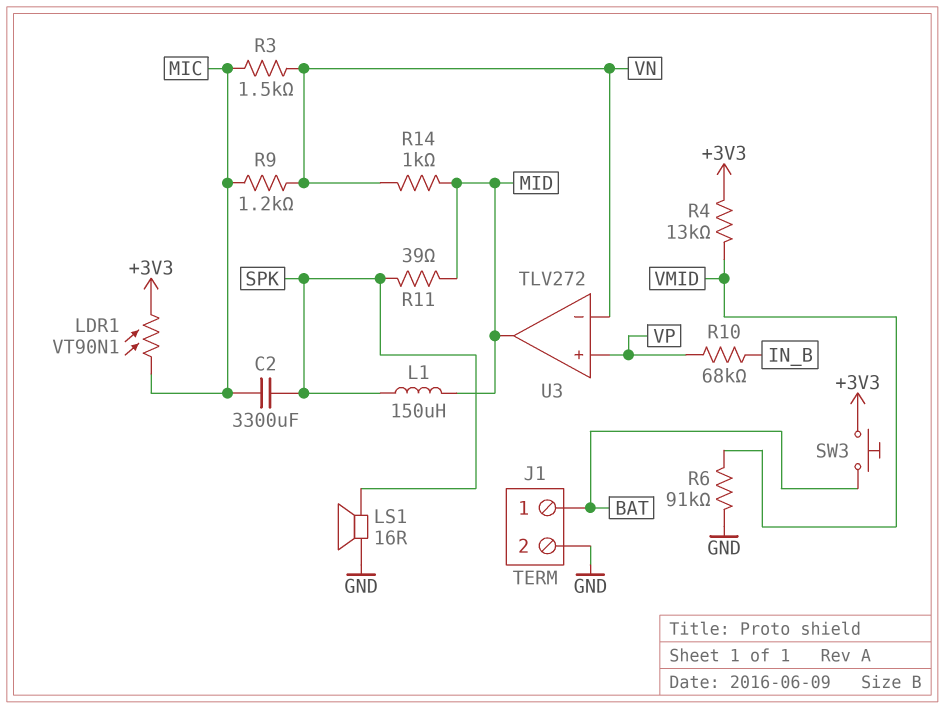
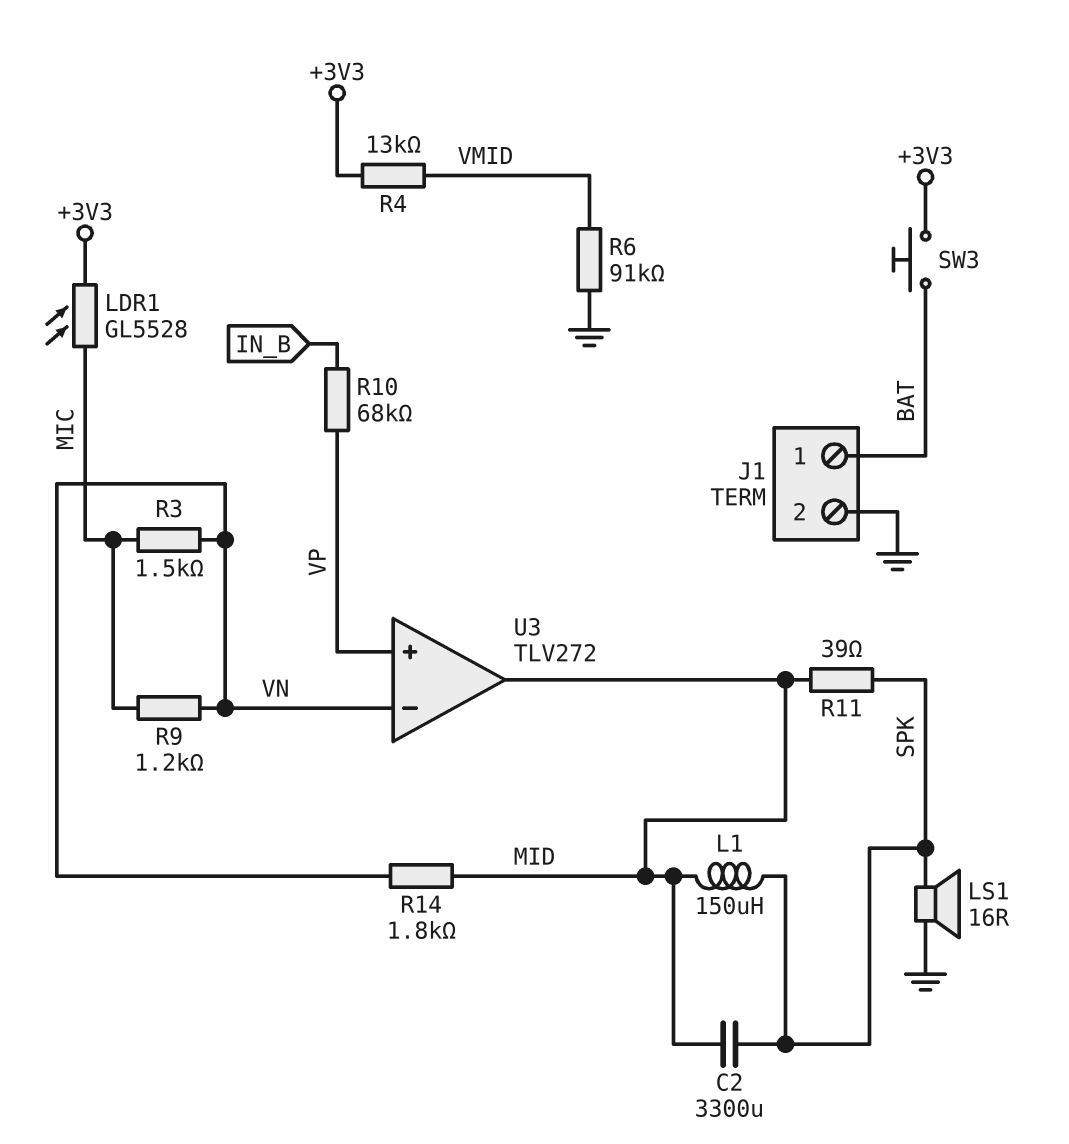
C2: 3300uF (MIC, SPK) -> 3300uF (MID, SPK)
LDR1: VT90N1 (+3V3, MIC) -> GL5528 (+3V3, MIC)
R14: 1k (MID, VN) -> 1.8k (MID, VN)

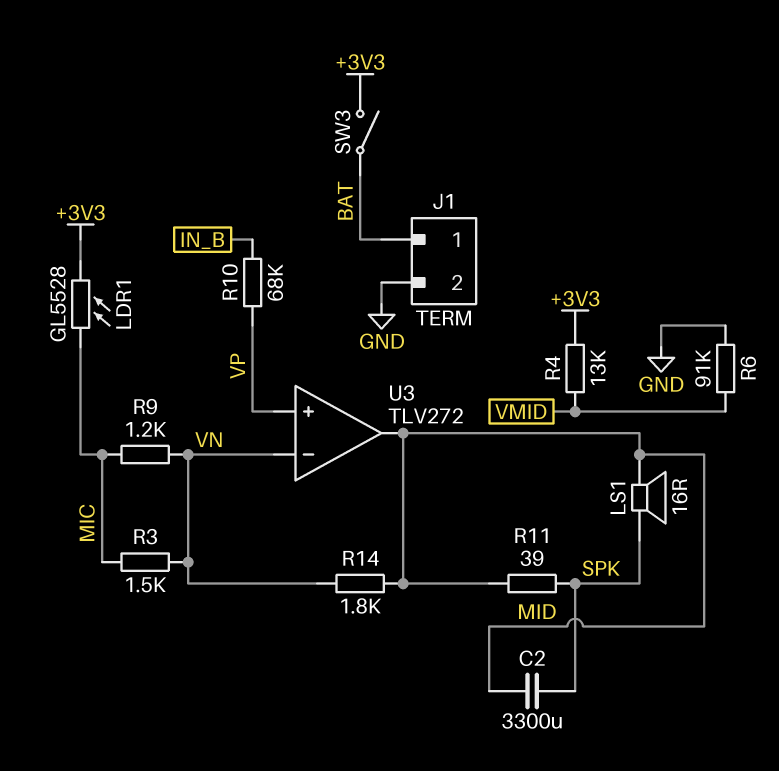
L1: 150uH (MID, SPK) -> none
LS1: speaker 16R (GND, SPK) -> speaker 16R (MID, SPK)
SW3: button (+3V3, BAT) -> switch (+3V3, BAT)

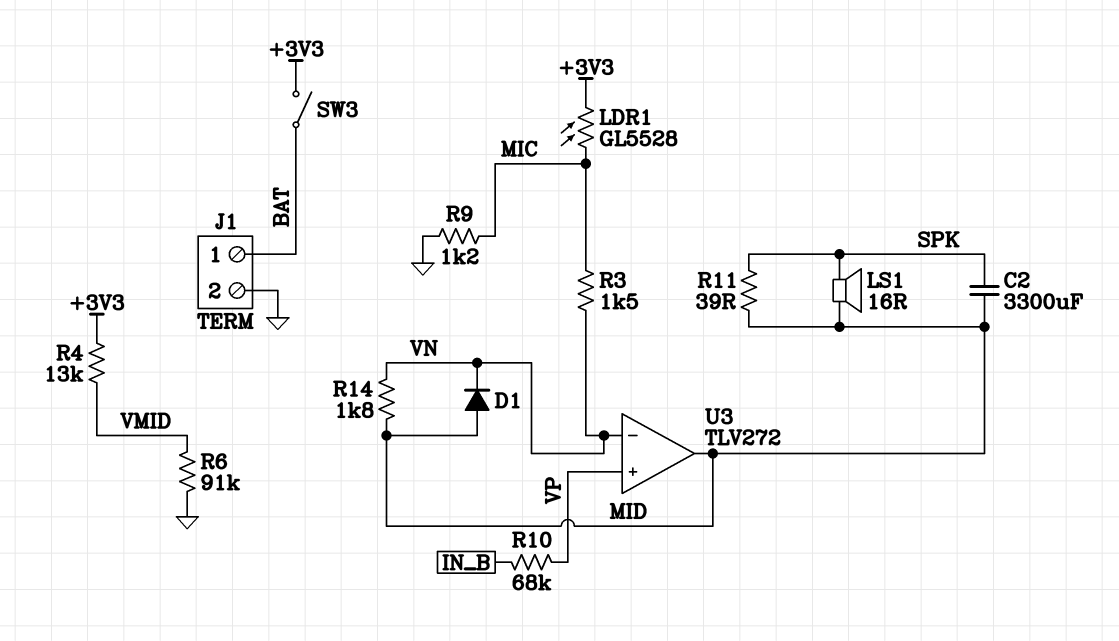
D1: none -> diode (A MID, K VN)
R9: 1.2k (MIC, VN) -> 1.2k (GND, MIC)

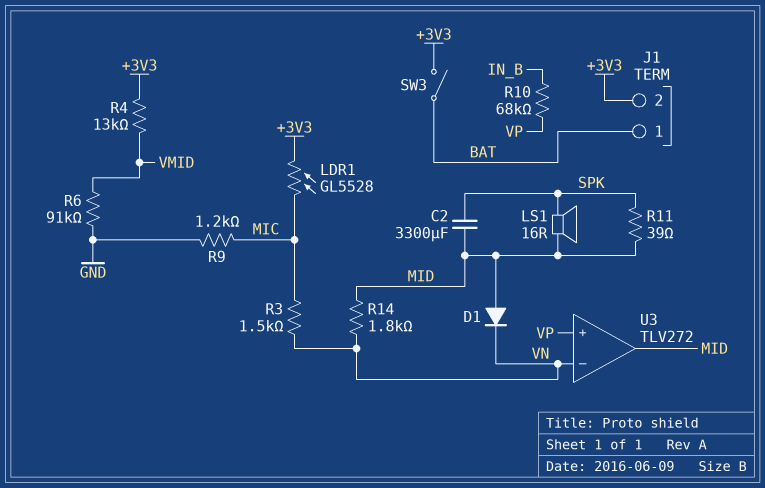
J1 pin 2: GND -> +3V3

